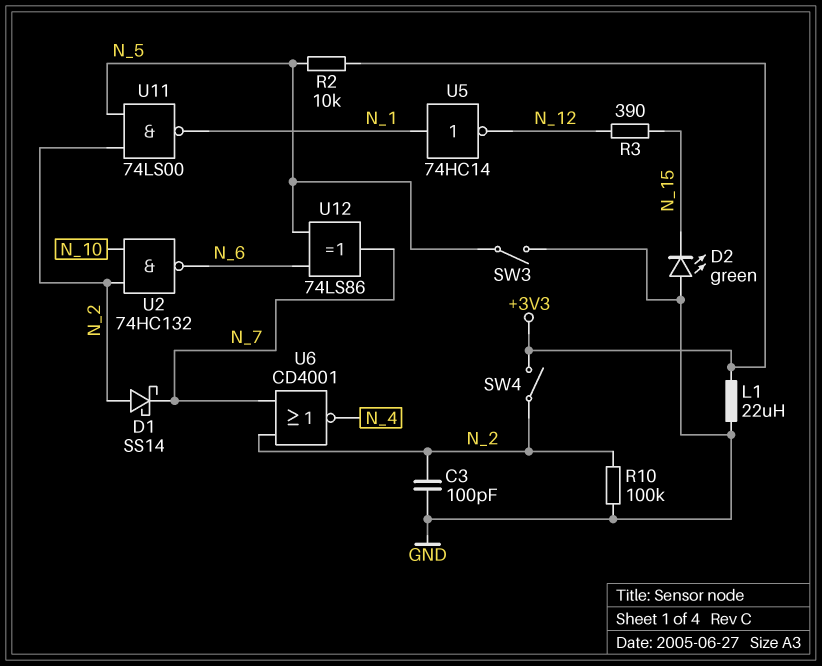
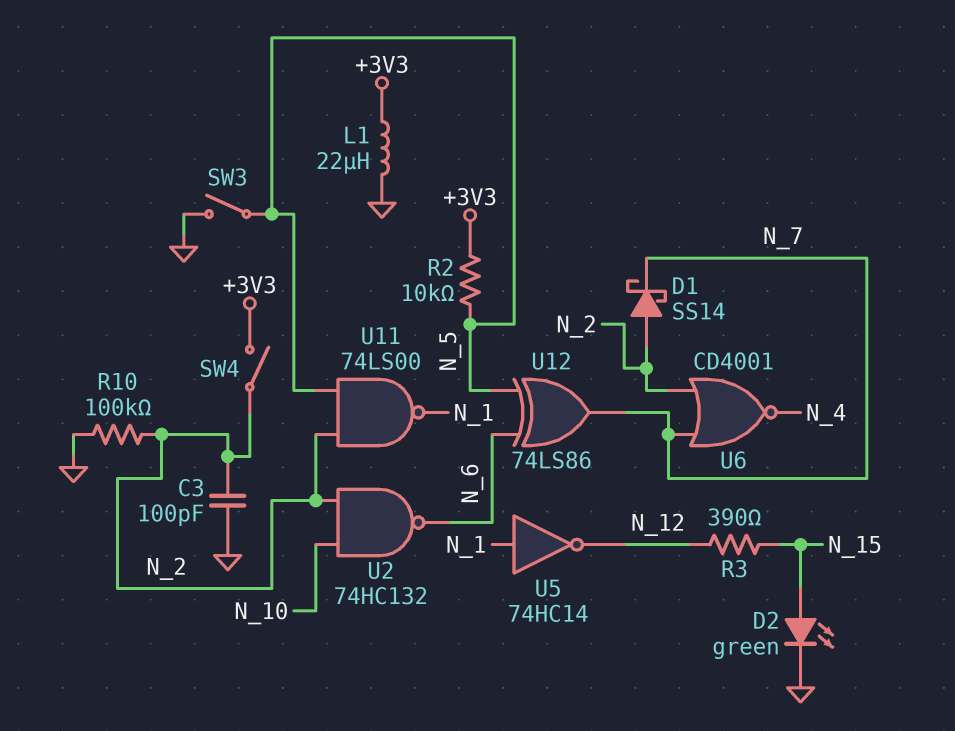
D2: LED green (A GND, K N_15) -> LED green (A N_15, K GND)

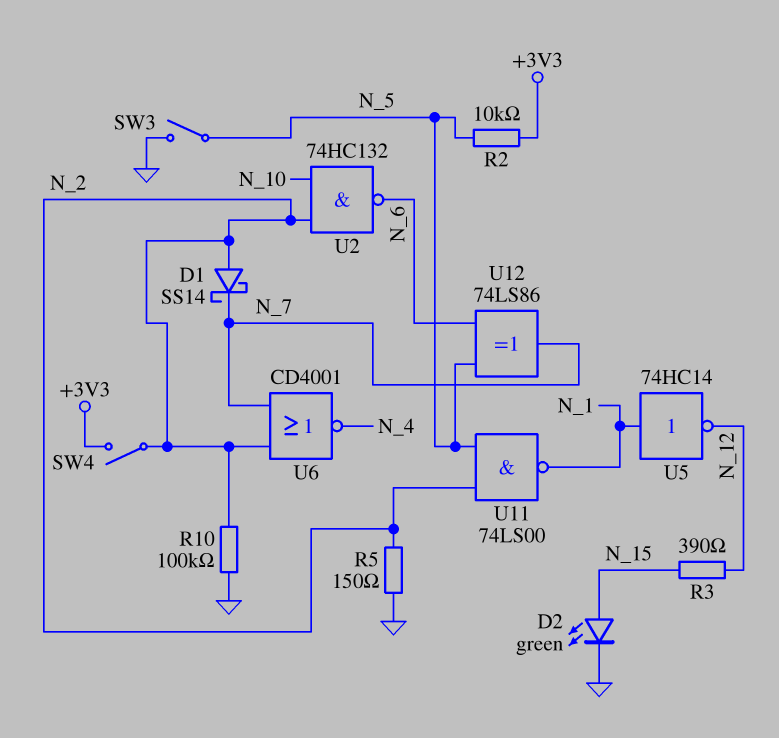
C3: 100pF (GND, N_2) -> none
L1: 22uH (+3V3, GND) -> none
R5: none -> 150 (GND, N_2)

